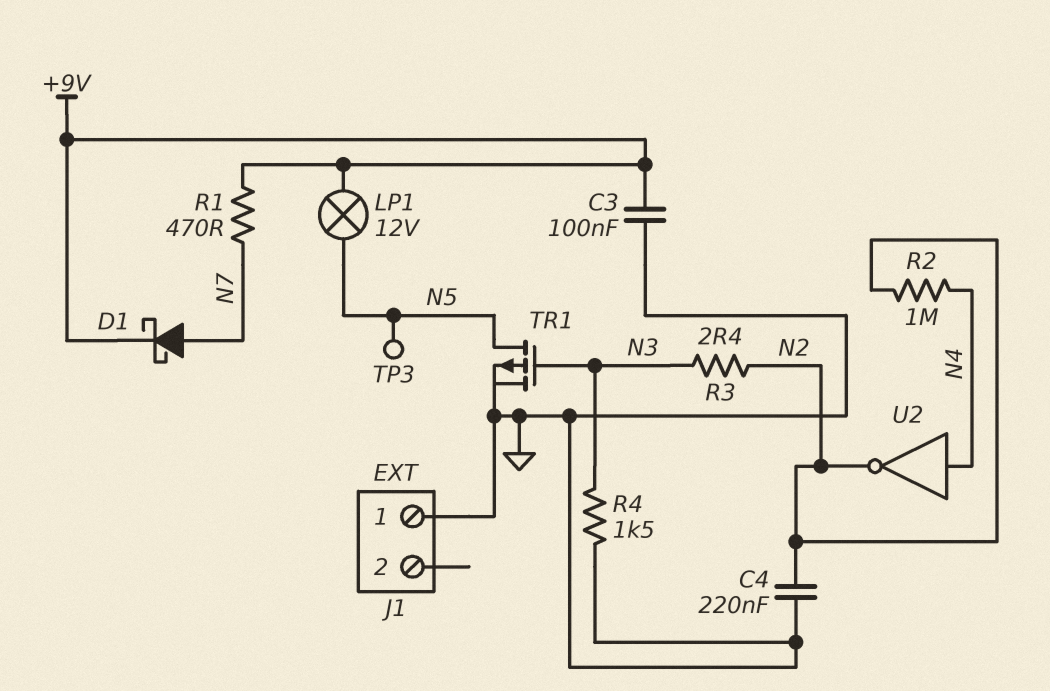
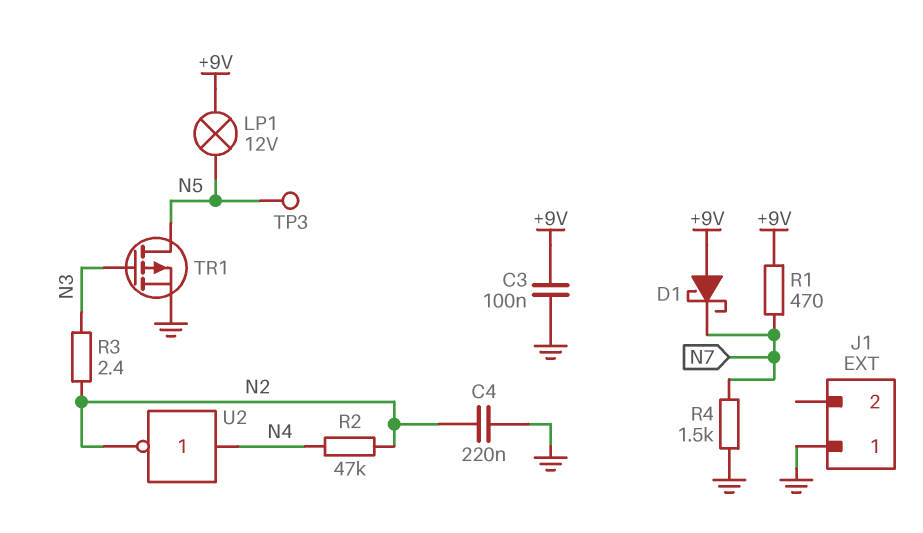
D1: schottky (A N7, K +9V) -> schottky (A +9V, K N7)
R2: 1M (N2, N4) -> 47k (N2, N4)
R4: 1.5k (GND, N3) -> 1.5k (GND, N7)

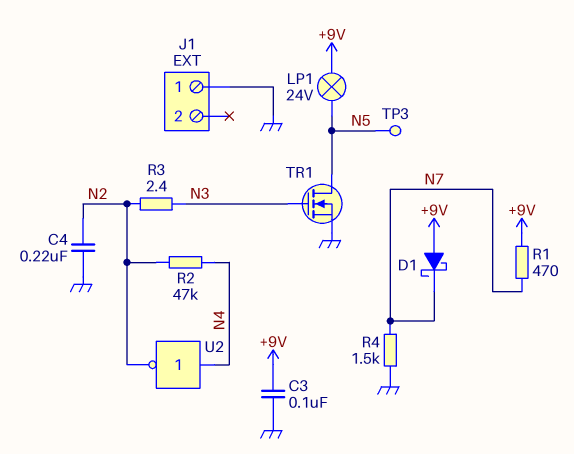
LP1: lamp 12V (+9V, N5) -> lamp 24V (+9V, N5)
TR1: PMOS (G N3, D N5, S GND) -> NMOS (G N3, D N5, S GND)

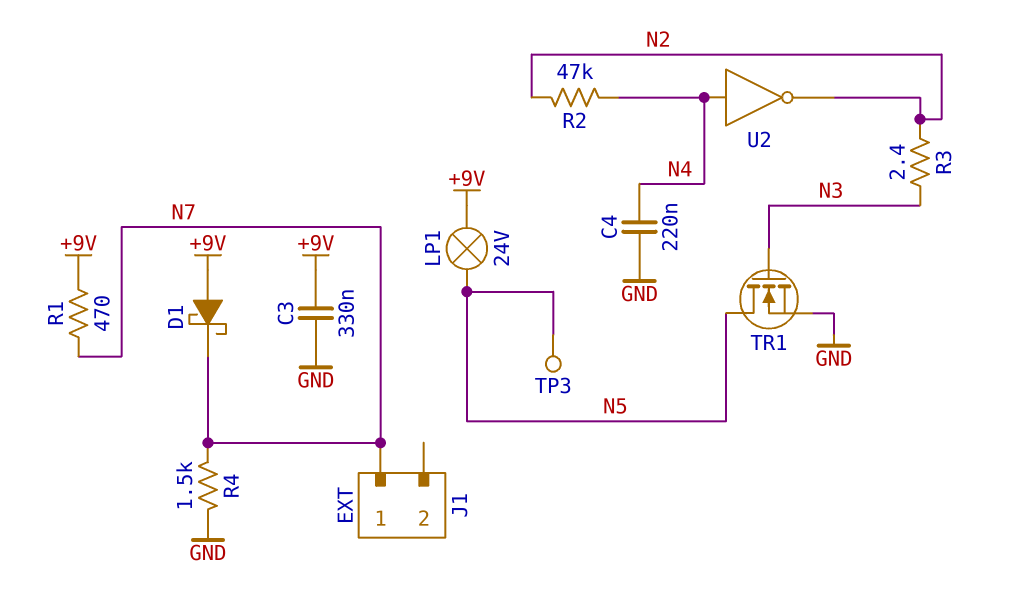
C3: 100nF (+9V, GND) -> 330nF (+9V, GND)
C4: 220nF (GND, N2) -> 220nF (GND, N4)
J1 pin 1: GND -> N7

